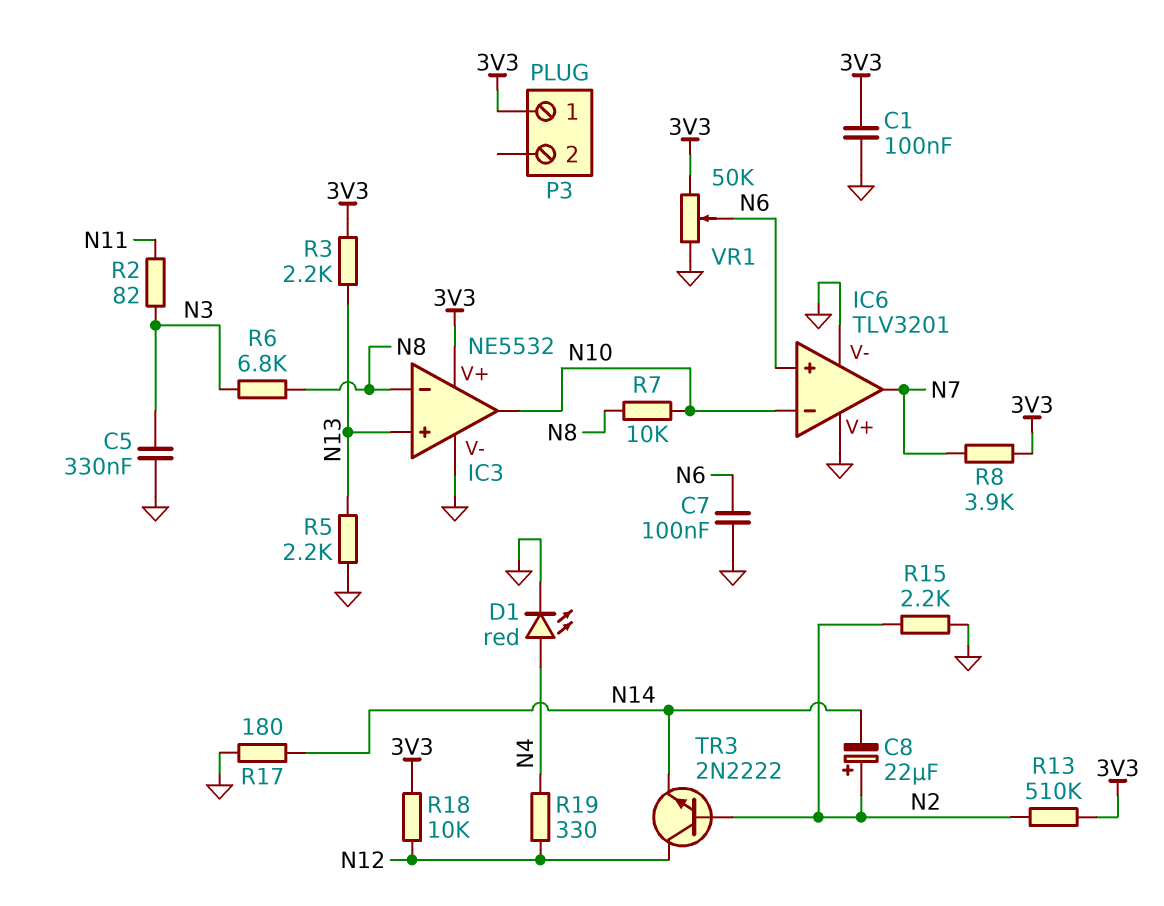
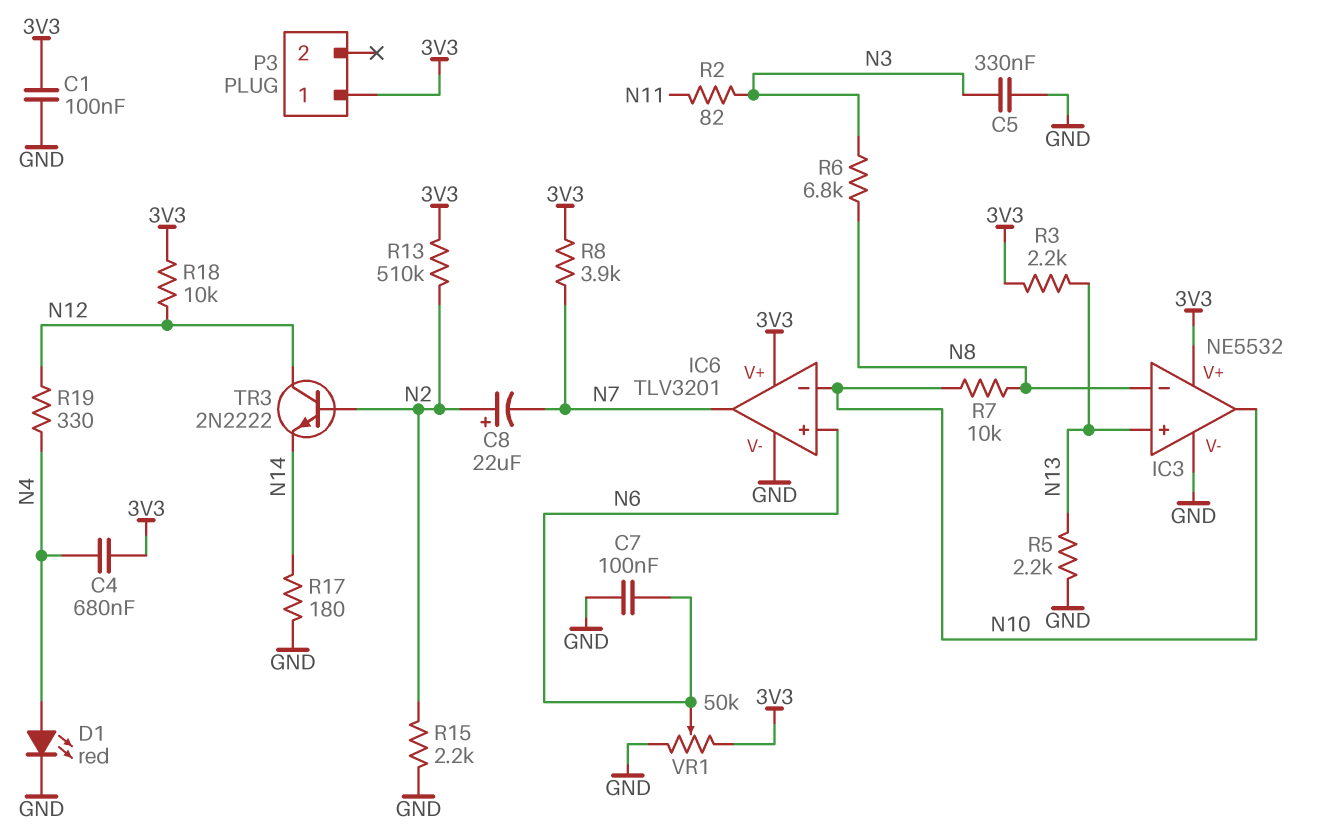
C4: none -> 680nF (3V3, N4)
C8: 22uF (plus N2, minus N14) -> 22uF (plus N2, minus N7)
IC6 pin V+: GND -> 3V3

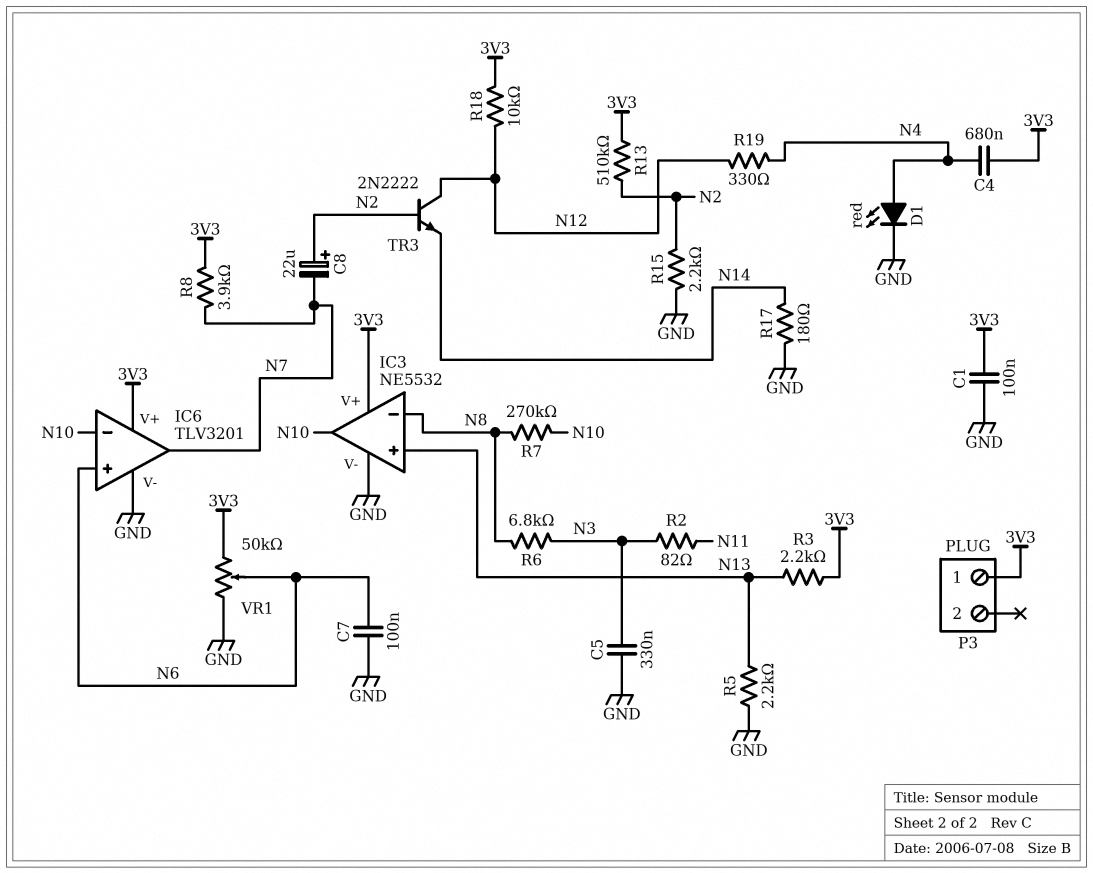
R7: 10k (N8, N10) -> 270k (N8, N10)

